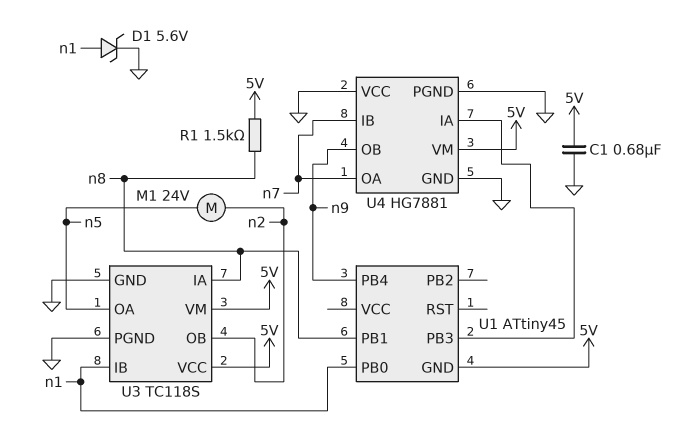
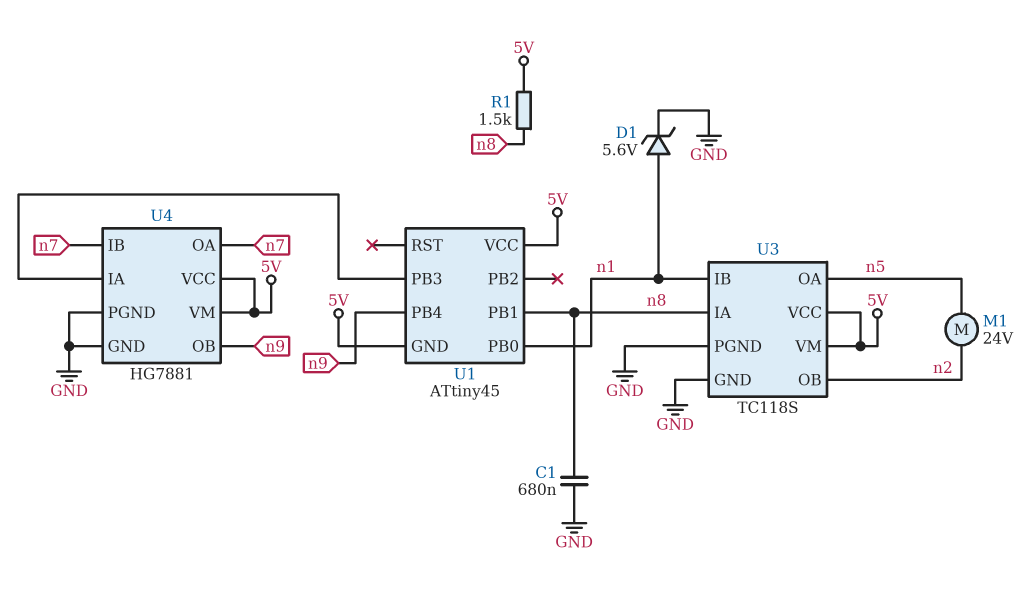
C1: 680nF (5V, GND) -> 680nF (GND, n8)
U1 pin VCC: none -> 5V
U4 pin VCC: GND -> 5V

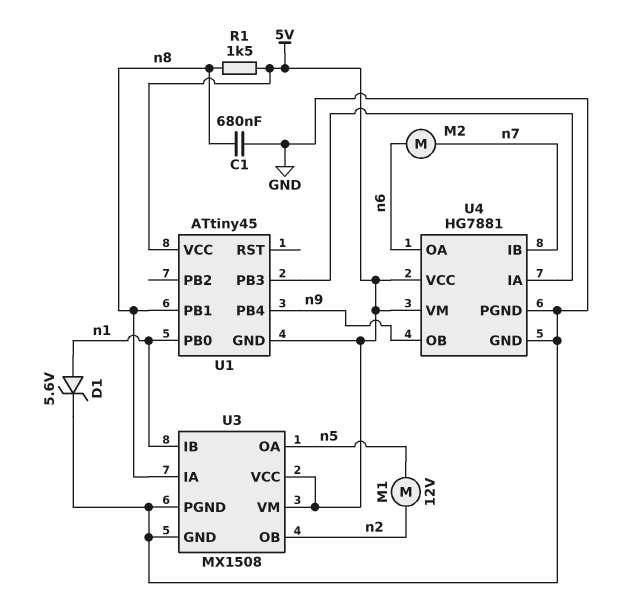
M1: motor 24V (n2, n5) -> motor 12V (n2, n5)
M2: none -> motor (n6, n7)
U3: TC118S -> MX1508
U4 pin OA: n7 -> n6

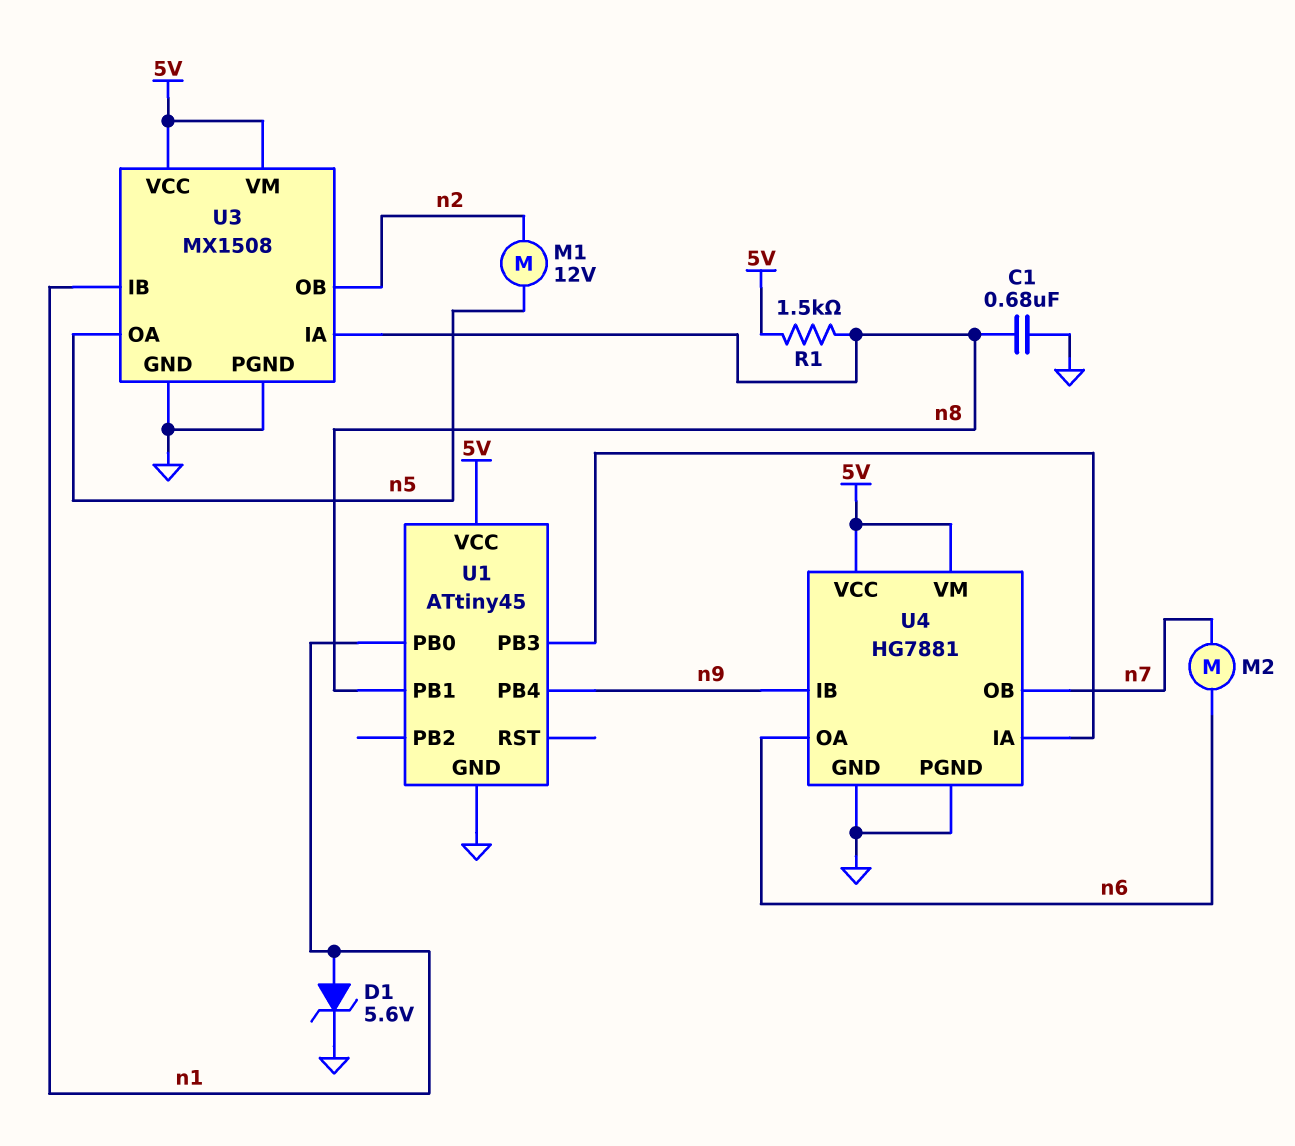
U1 pin GND: 5V -> GND
U4 pin IB: n7 -> n9
U4 pin OB: n9 -> n7

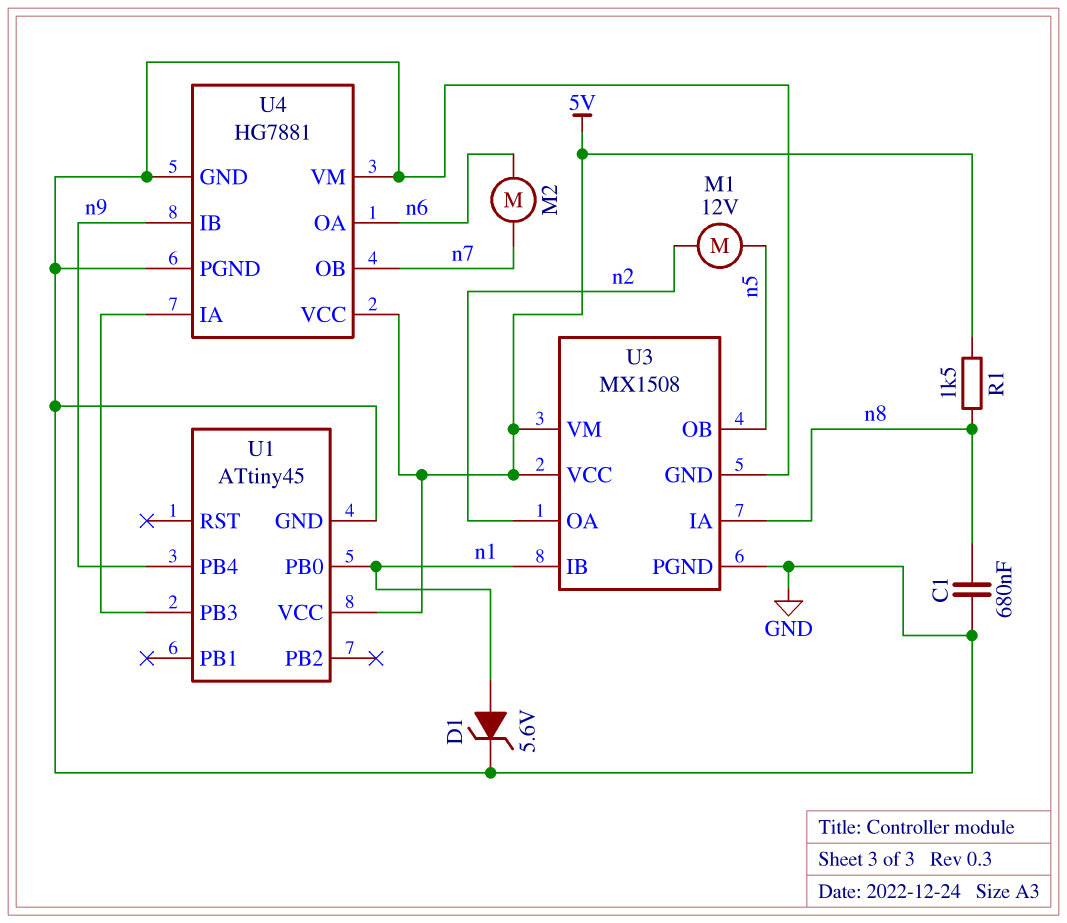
U1 pin PB1: n8 -> none
U3 pin OA: n5 -> n2
U3 pin OB: n2 -> n5
U4 pin VM: 5V -> GND

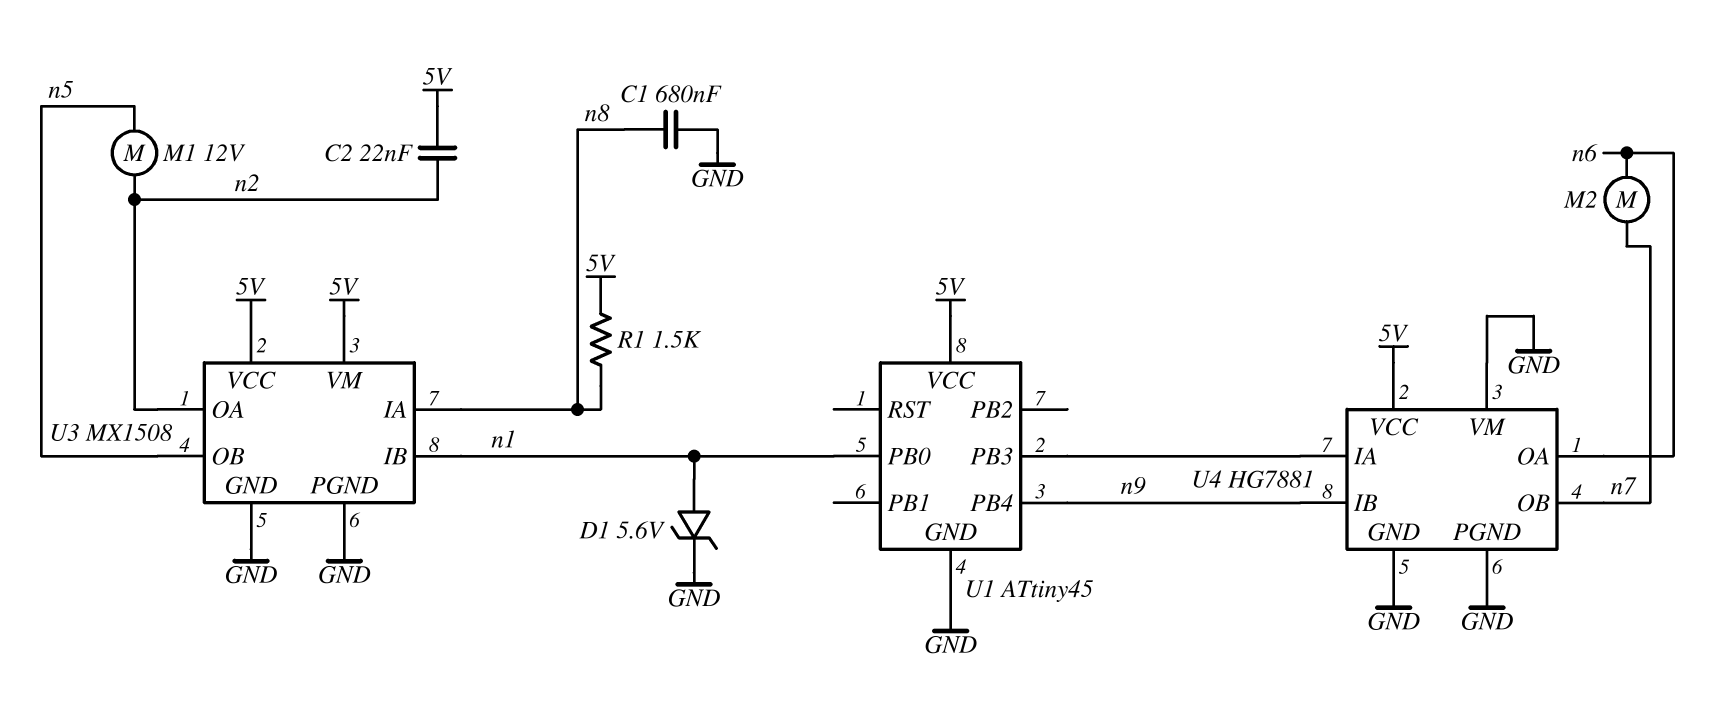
C2: none -> 22nF (5V, n2)

